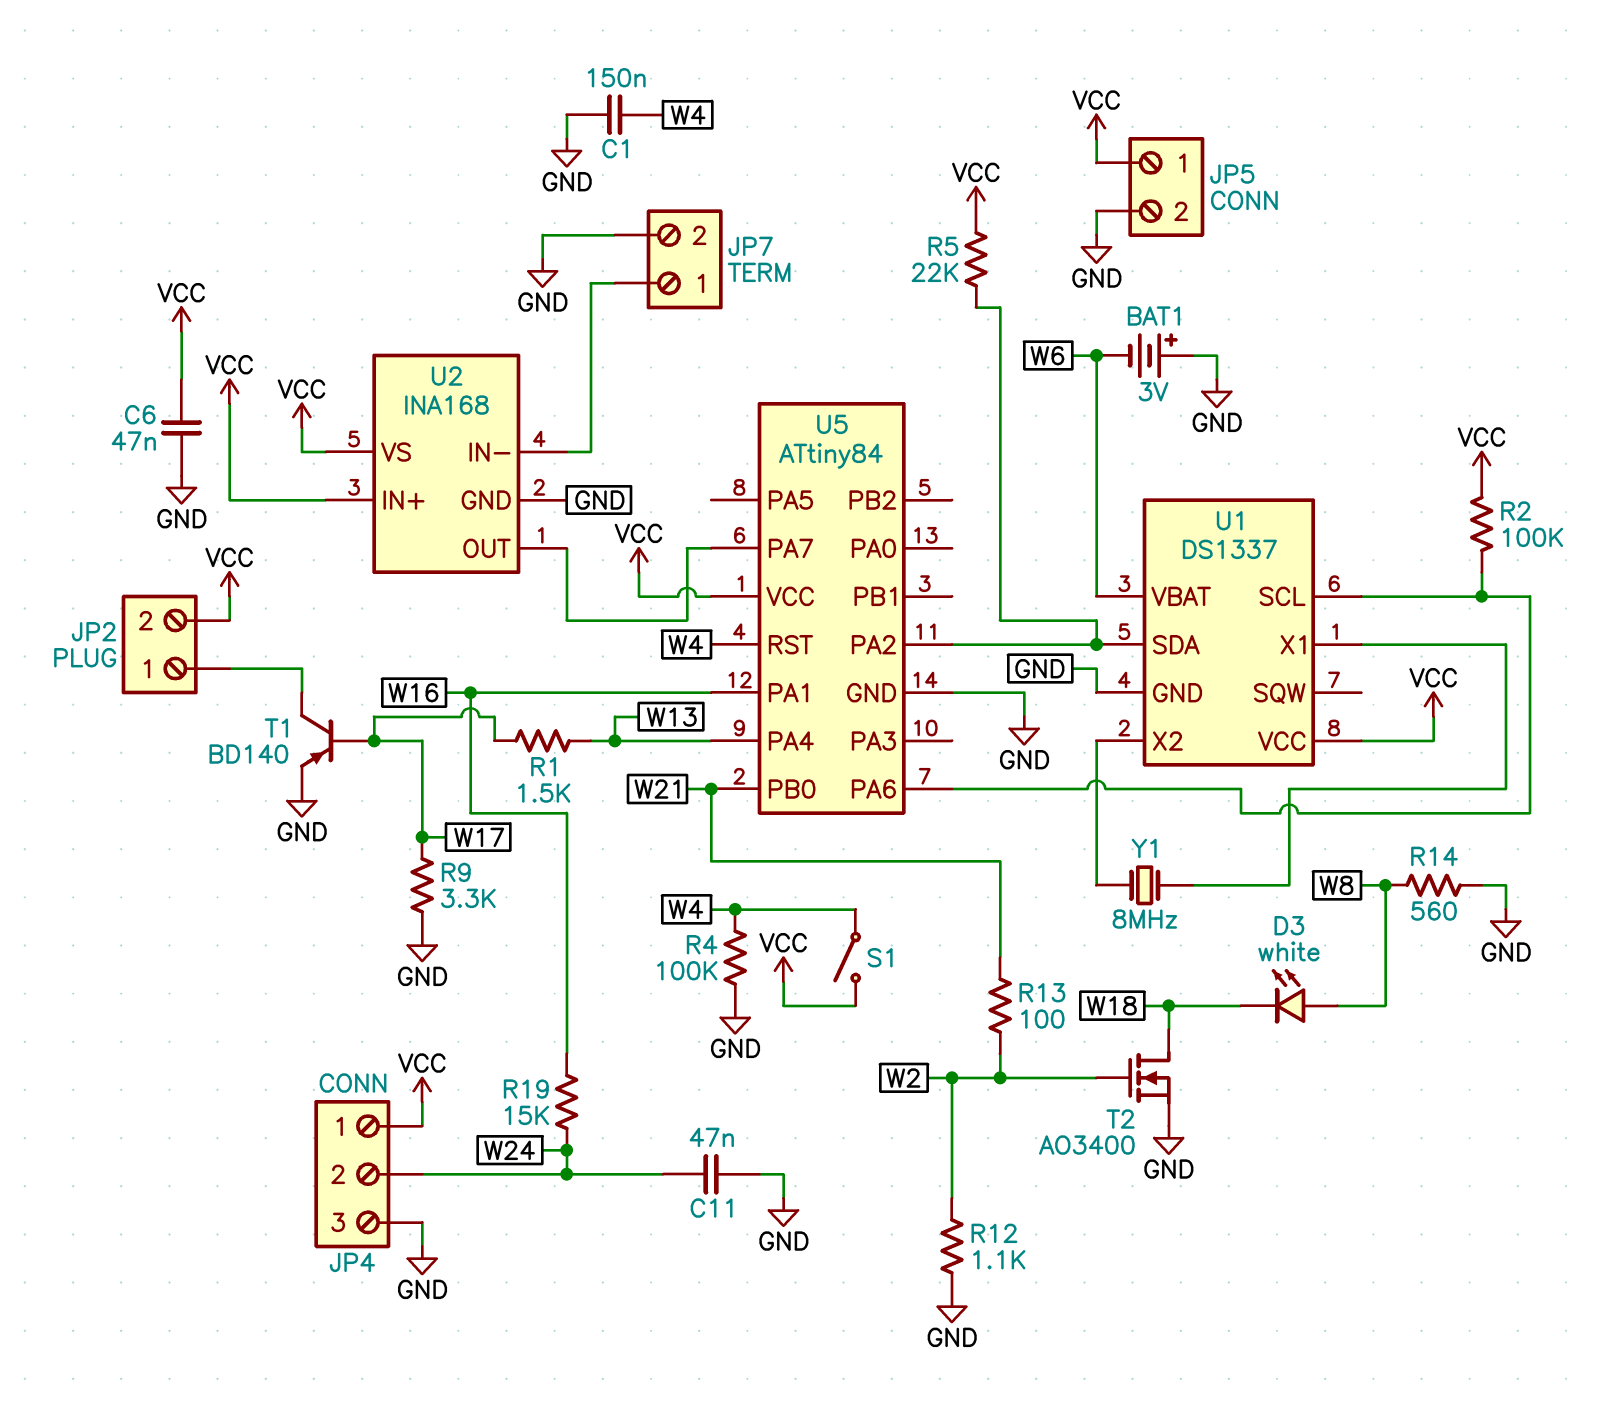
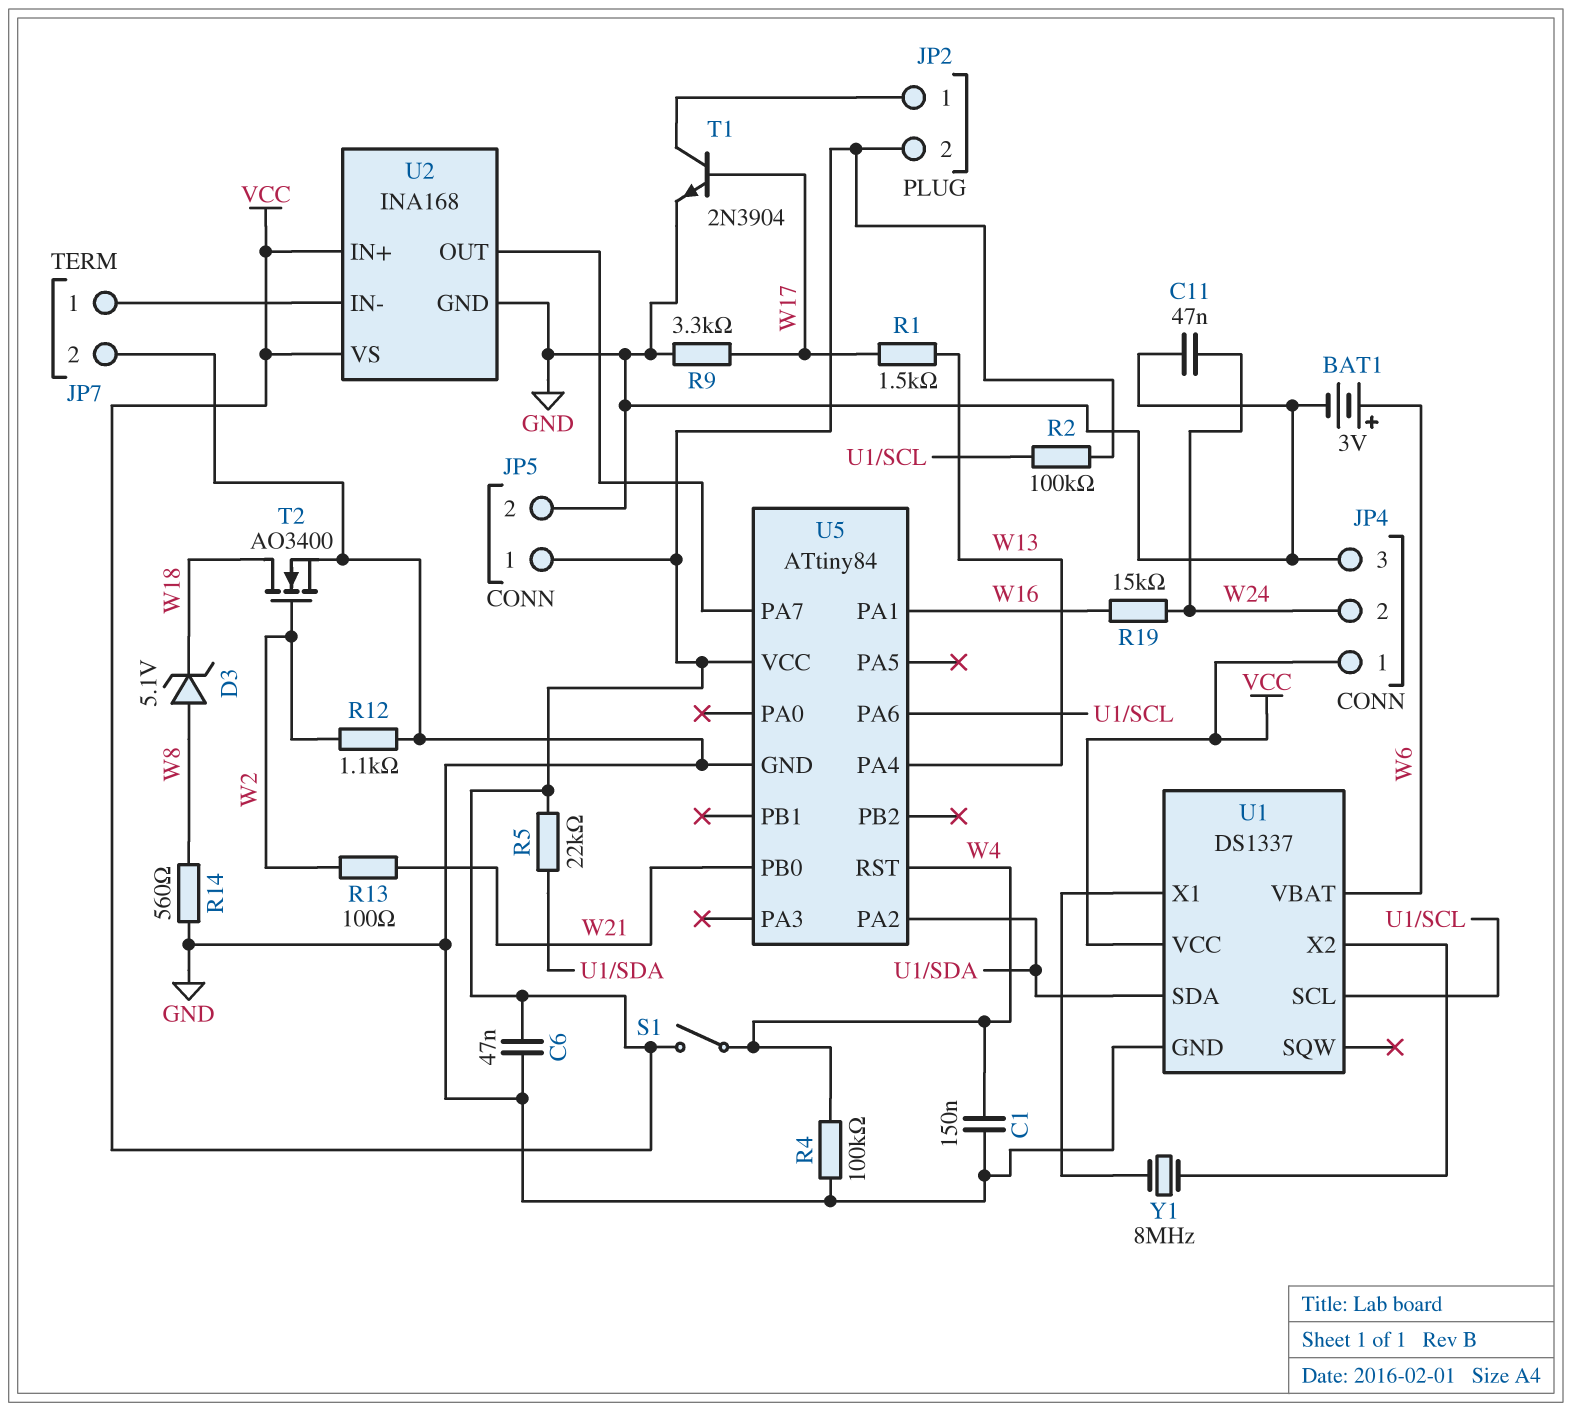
BAT1: 3V (plus GND, minus W6) -> 3V (plus W6, minus GND)
D3: LED white (A W8, K W18) -> zener 5.1V (A W8, K W18)
T1: PNP BD140 (B W17, C JP2/1, E GND) -> NPN 2N3904 (B W17, C JP2/1, E GND)

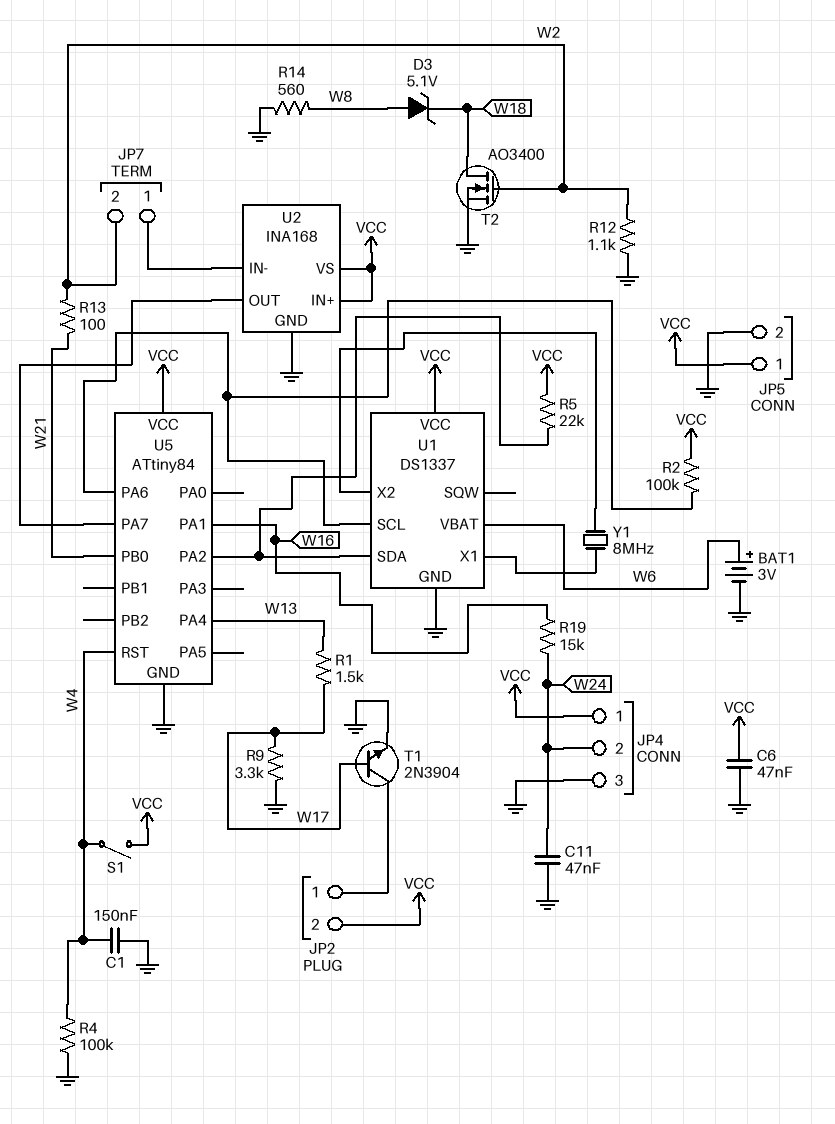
JP7 pin 2: GND -> W2

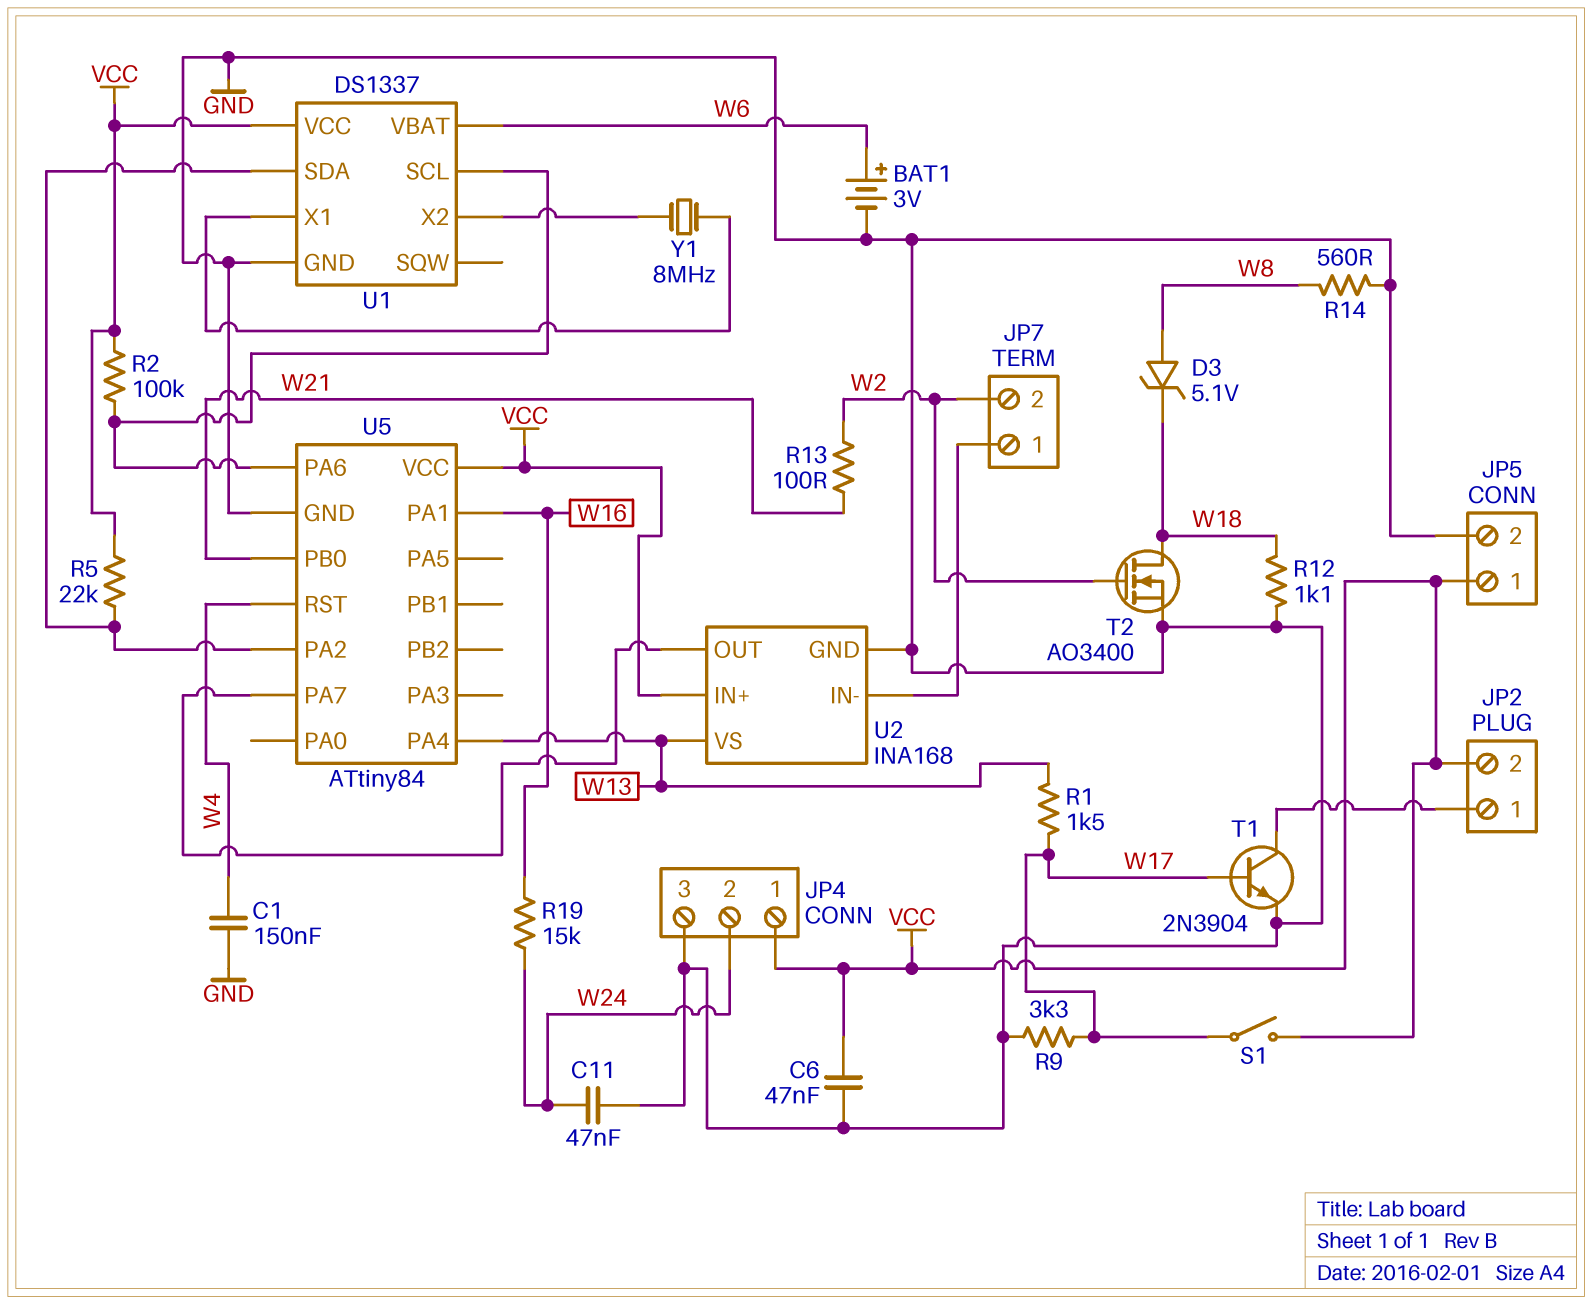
R4: 100k (GND, W4) -> none
R12: 1.1k (GND, W2) -> 1.1k (GND, W18)
S1: switch (VCC, W4) -> switch (VCC, W17)
U2 pin VS: VCC -> W13

